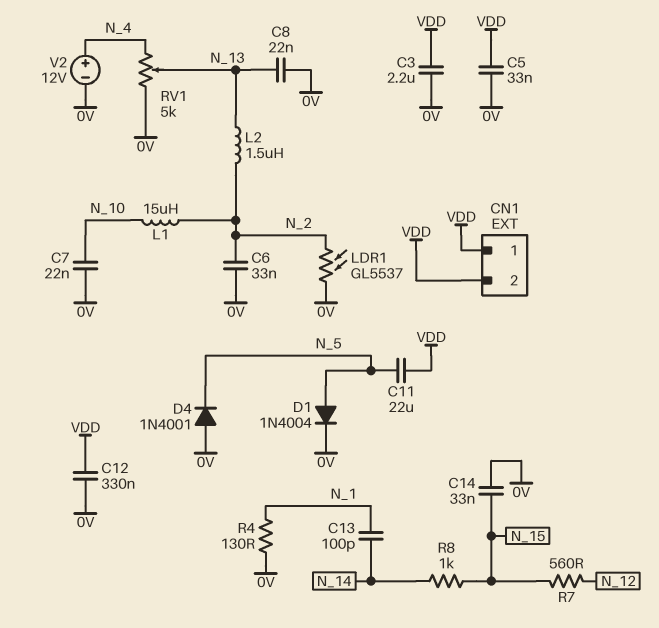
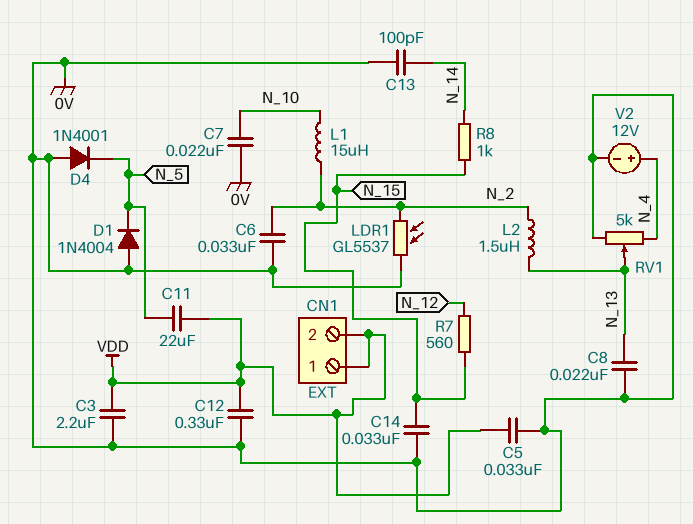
C13: 100pF (N_1, N_14) -> 100pF (0V, N_14)
D1: diode 1N4004 (A N_5, K 0V) -> diode 1N4004 (A 0V, K N_5)
R4: 130 (0V, N_1) -> none

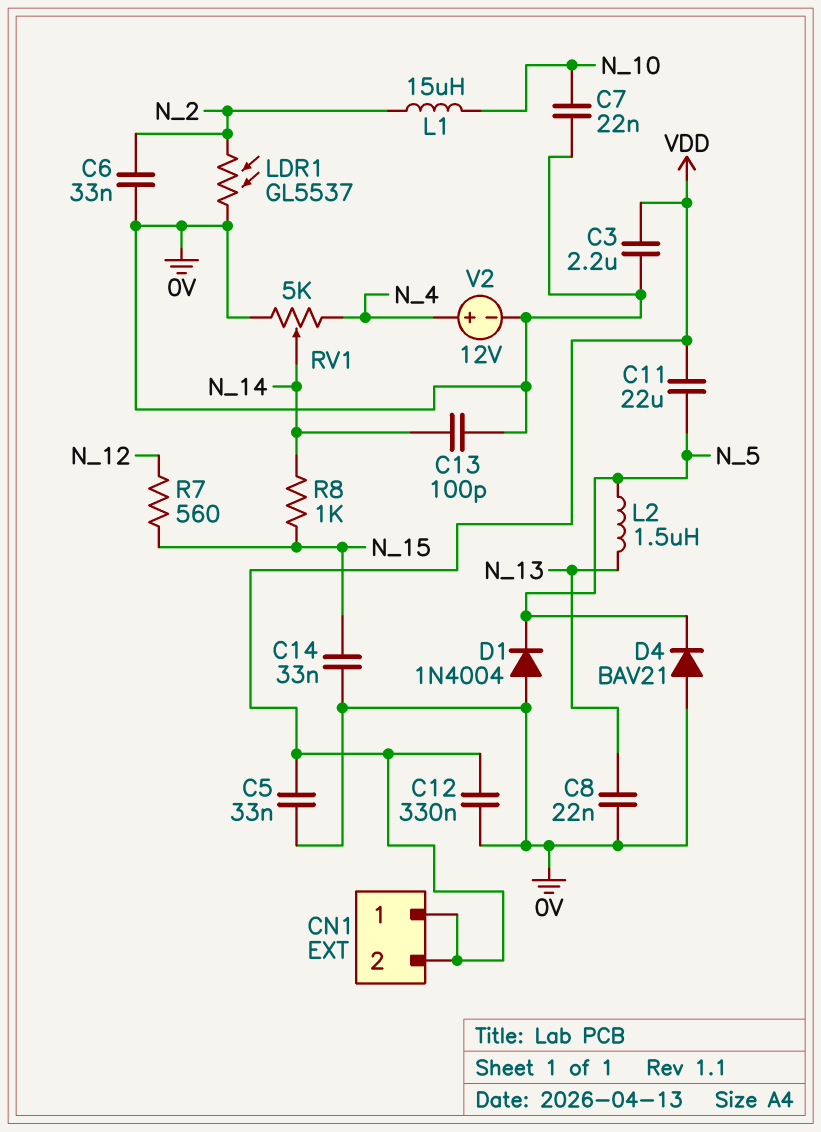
D4: diode 1N4001 (A 0V, K N_5) -> diode BAV21 (A 0V, K N_5)
L2: 1.5uH (N_2, N_13) -> 1.5uH (N_5, N_13)
RV1: 5k (0V, N_4, wiper N_13) -> 5k (0V, N_4, wiper N_14)

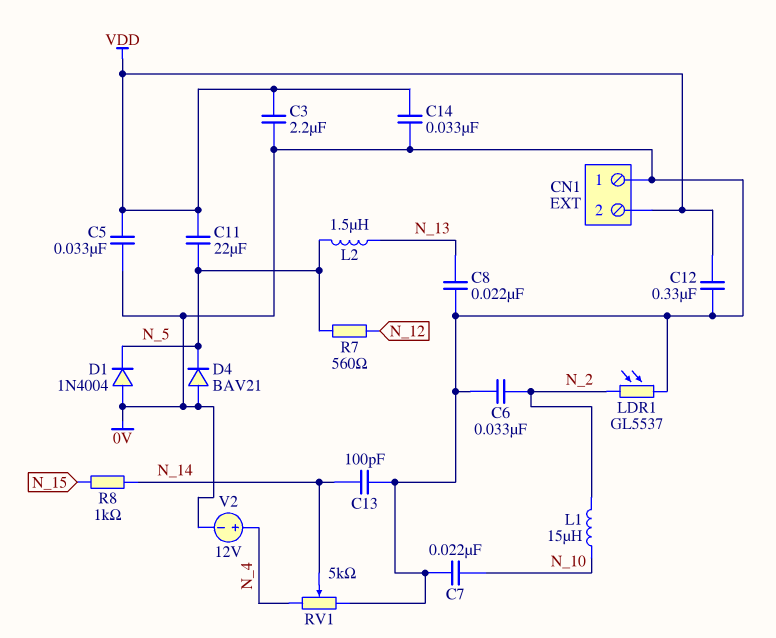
C14: 33nF (0V, N_15) -> 33nF (0V, VDD)
CN1 pin 1: VDD -> 0V
R7: 560 (N_12, N_15) -> 560 (N_5, N_12)

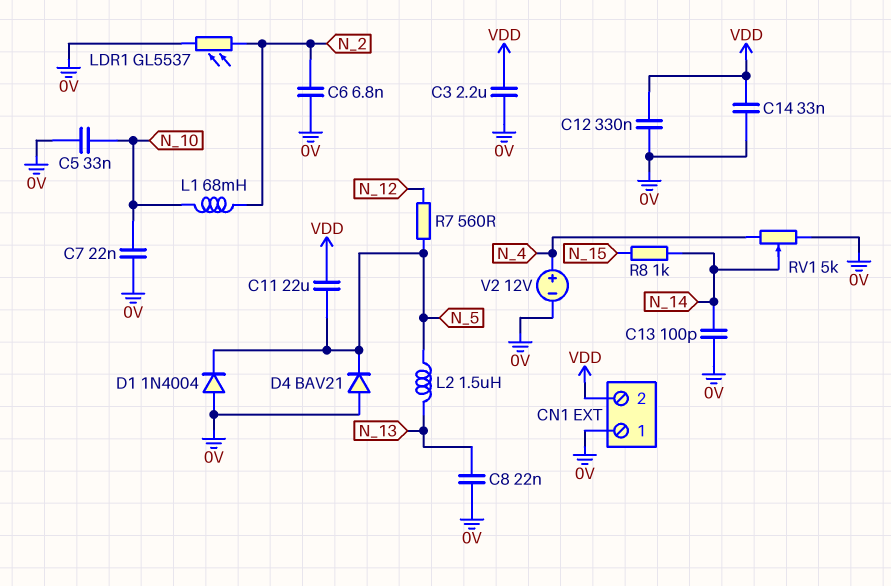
C5: 33nF (0V, VDD) -> 33nF (0V, N_10)
C6: 33nF (0V, N_2) -> 6.8nF (0V, N_2)
L1: 15uH (N_2, N_10) -> 68mH (N_2, N_10)

